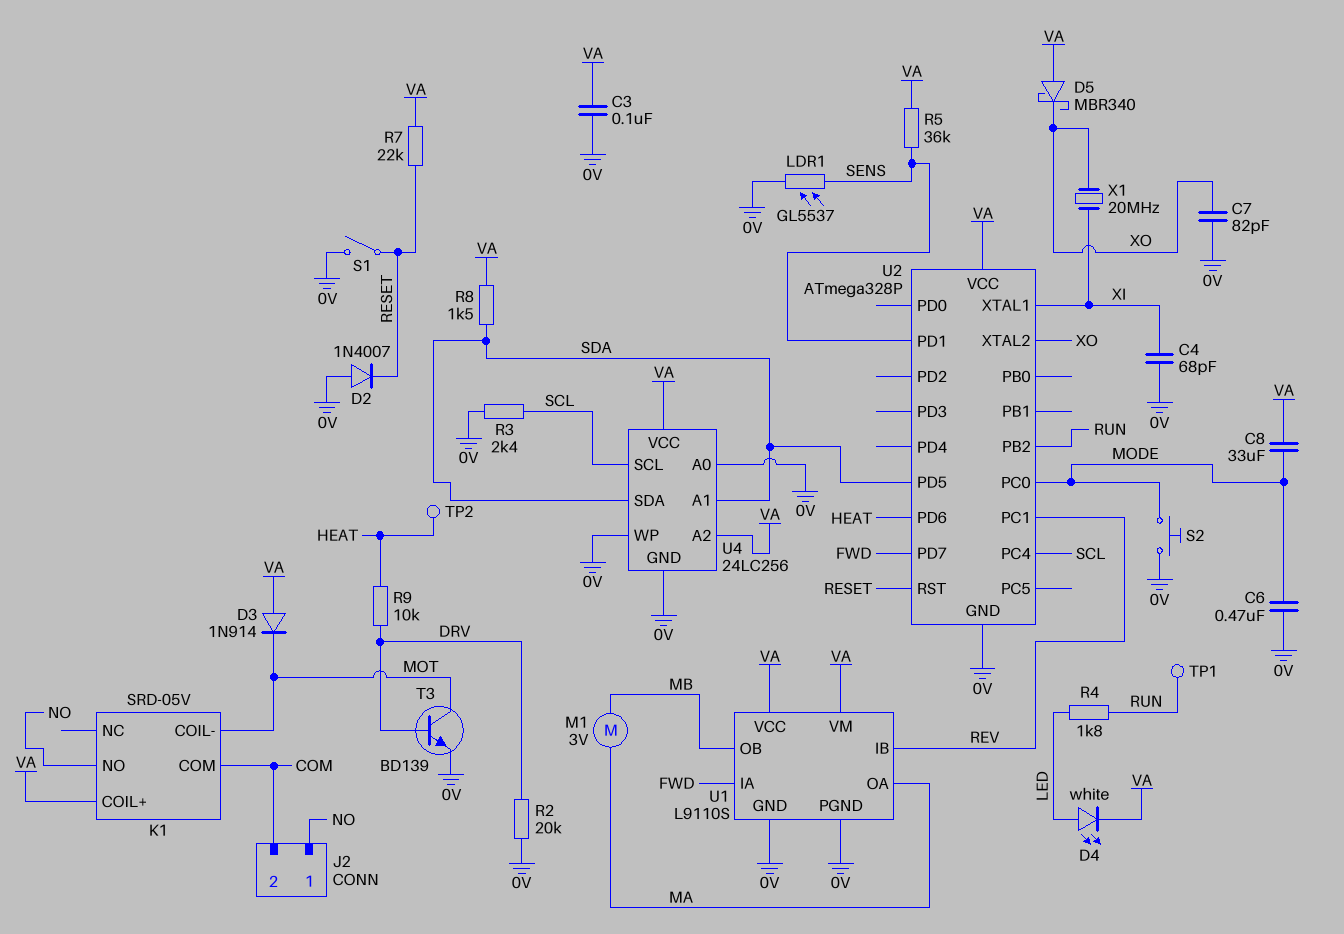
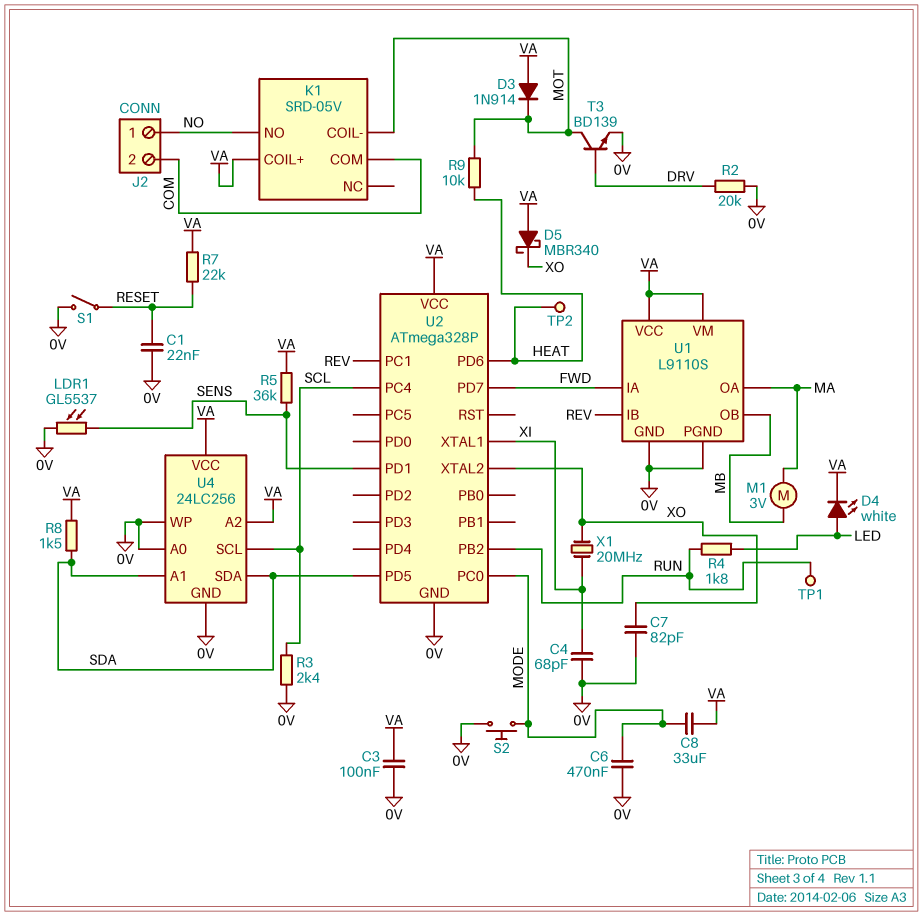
C1: none -> 22nF (0V, RESET)
D2: diode 1N4007 (A 0V, K RESET) -> none
R9: 10k (DRV, HEAT) -> 10k (HEAT, MOT)
U2 pin RST: RESET -> none

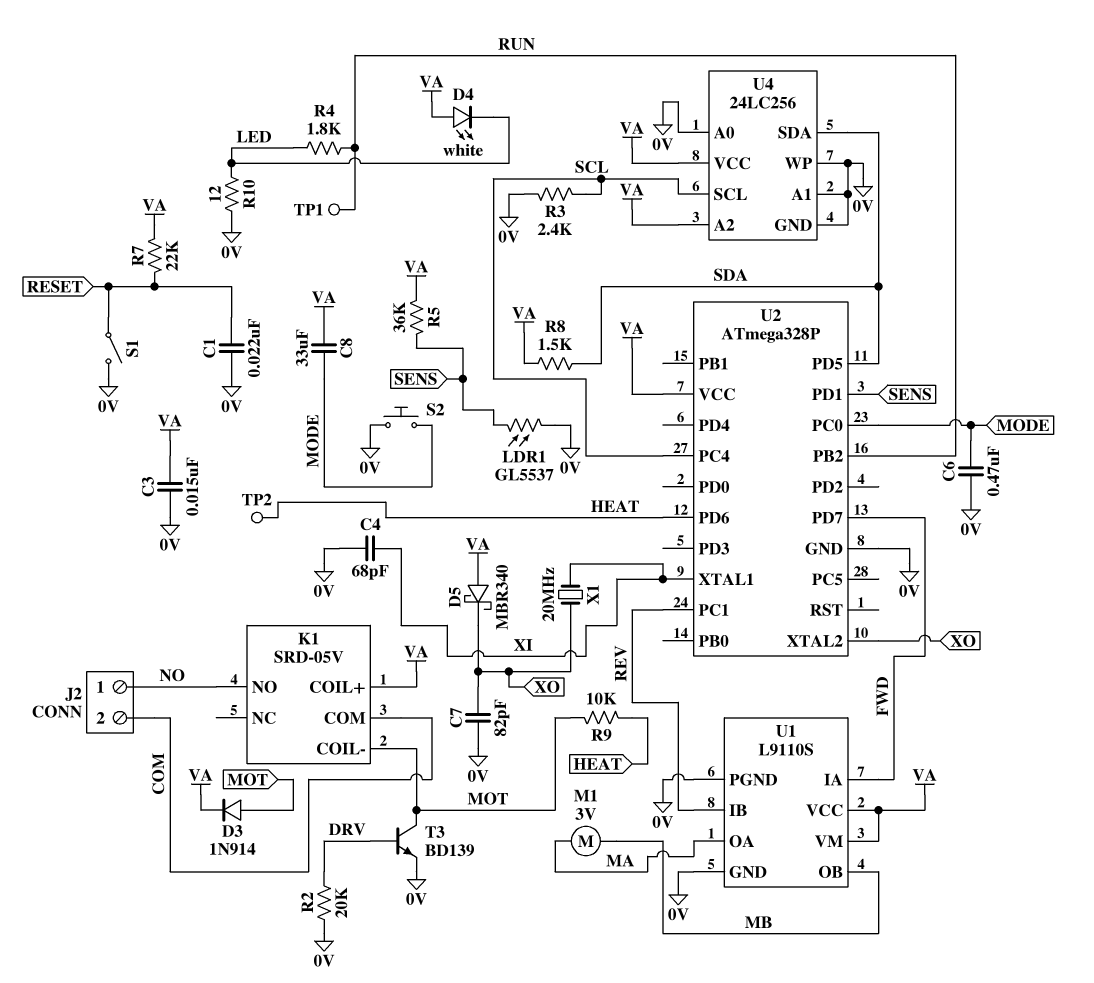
C3: 100nF (0V, VA) -> 15nF (0V, VA)
D3: diode 1N914 (A VA, K MOT) -> diode 1N914 (A MOT, K VA)
D4: LED white (A LED, K VA) -> LED white (A VA, K LED)
R10: none -> 12 (0V, LED)
U4 pin A1: SDA -> 0V

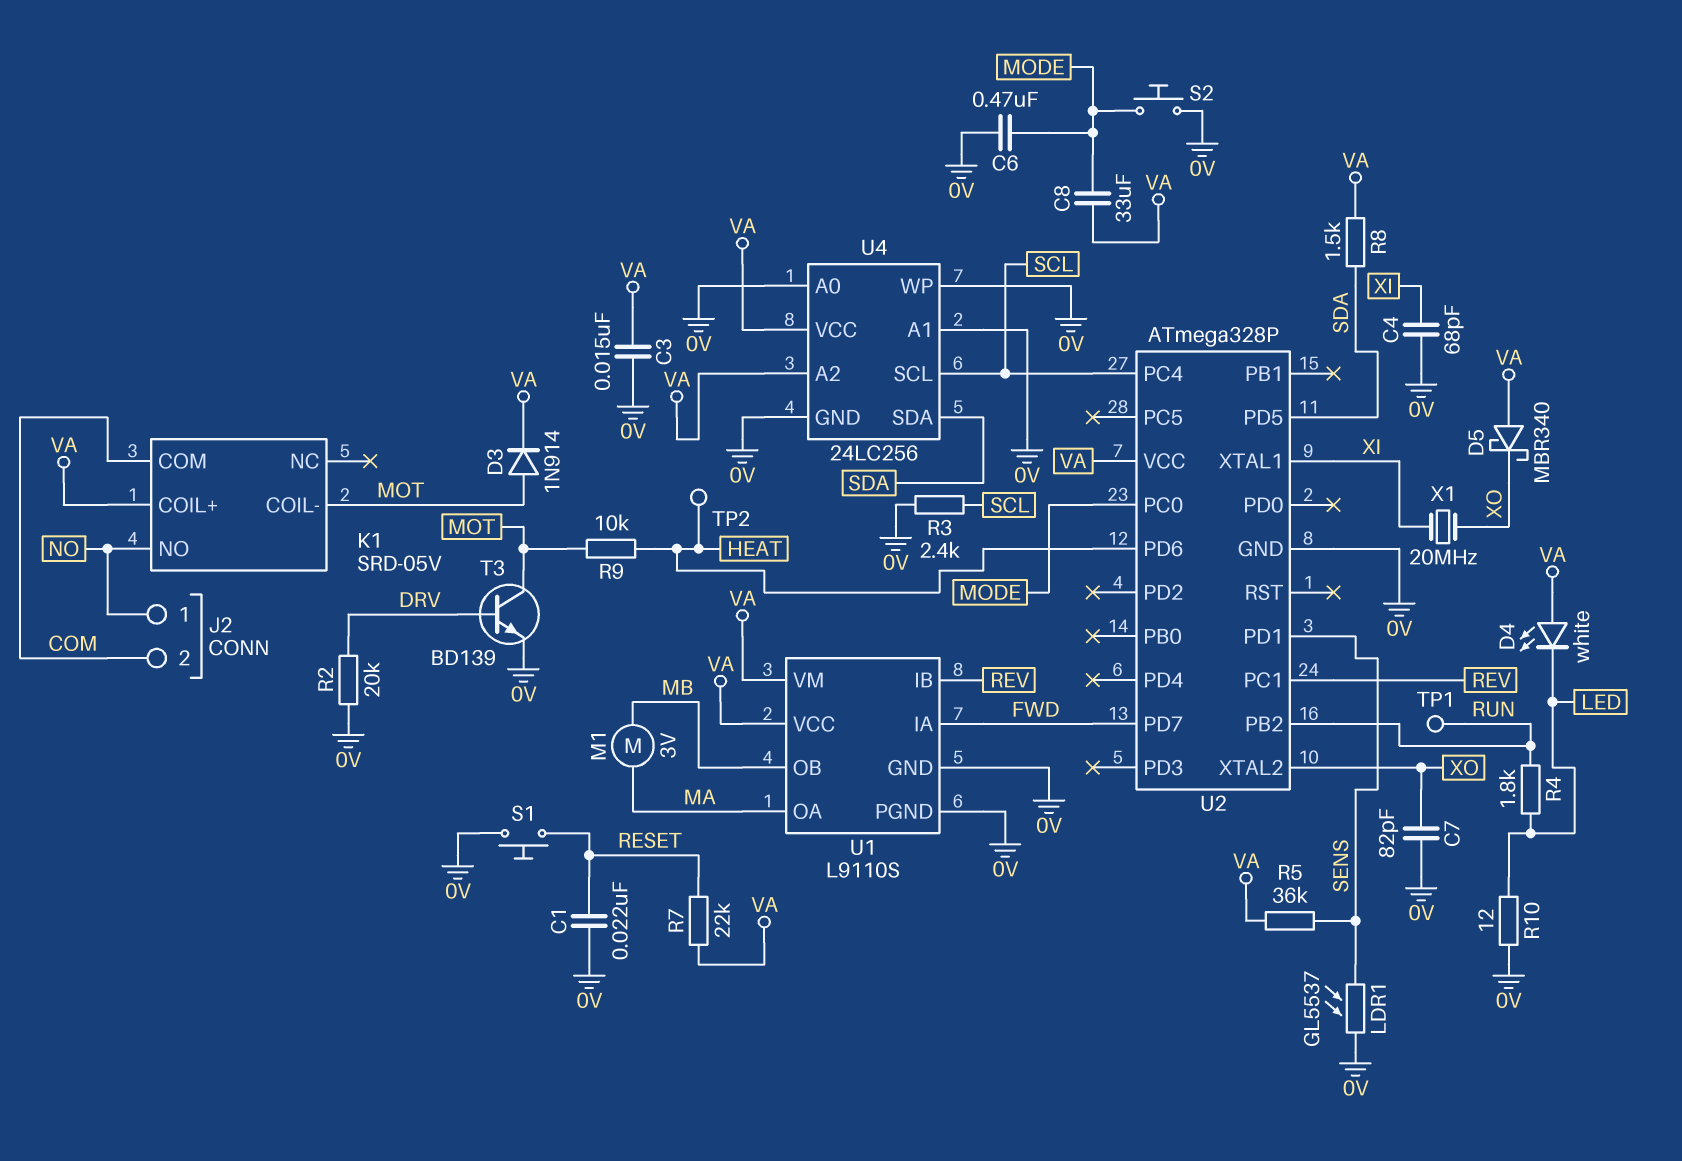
S1: switch (0V, RESET) -> button (0V, RESET)

